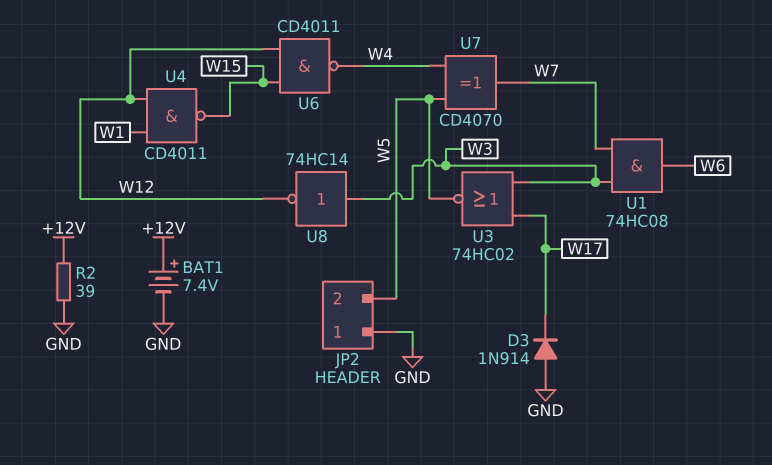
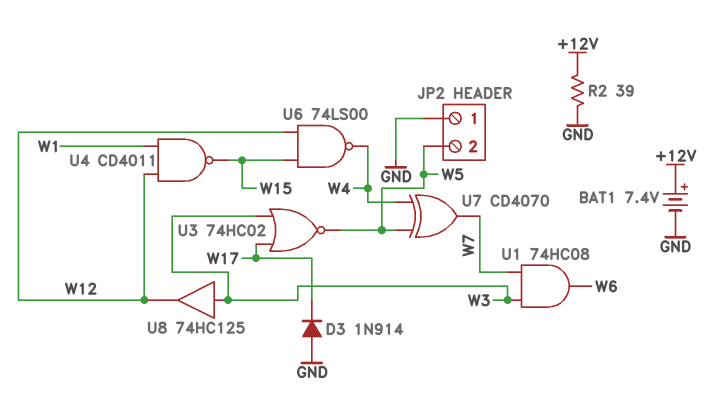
U6: NAND CD4011 (in W12, in W15, out W4) -> NAND 74LS00 (in W12, in W15, out W4)
U8: NOT 74HC14 (in W3, out W12) -> buffer 74HC125 (in W3, out W12)

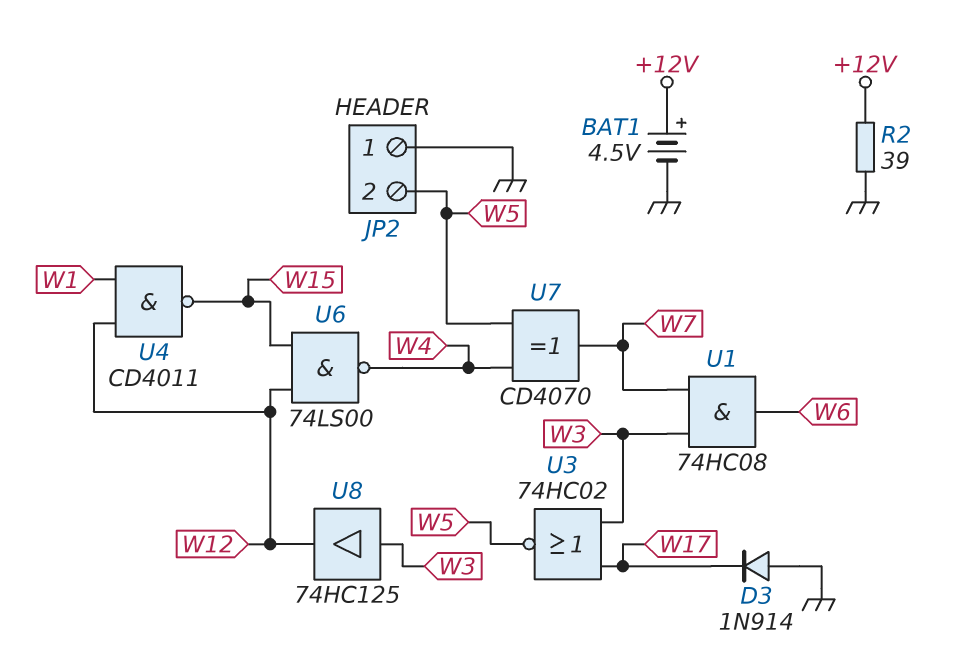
BAT1: 7.4V (plus +12V, minus GND) -> 4.5V (plus +12V, minus GND)

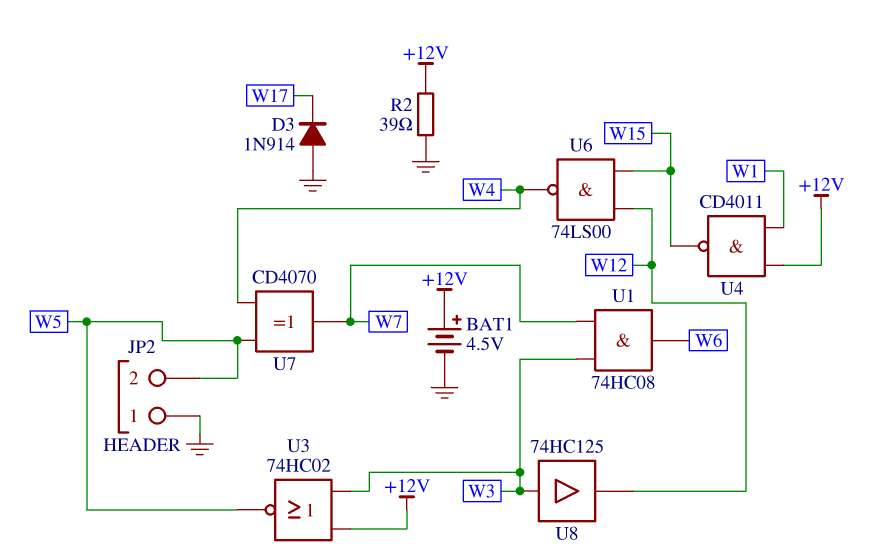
U3: NOR 74HC02 (in W3, in W17, out W5) -> NOR 74HC02 (in +12V, in W3, out W5)
U4: NAND CD4011 (in W1, in W12, out W15) -> NAND CD4011 (in +12V, in W1, out W15)

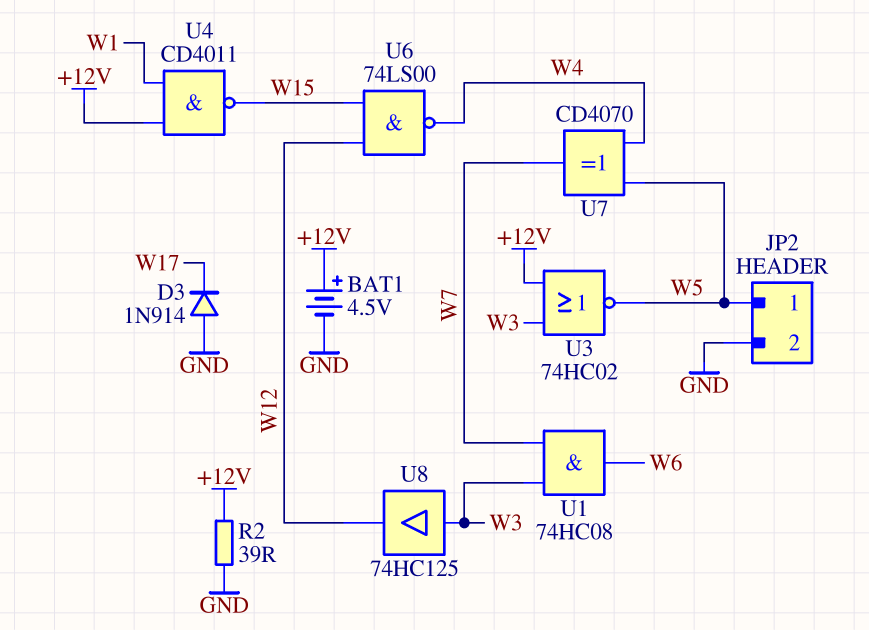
JP2 pin 1: GND -> W5
JP2 pin 2: W5 -> GND

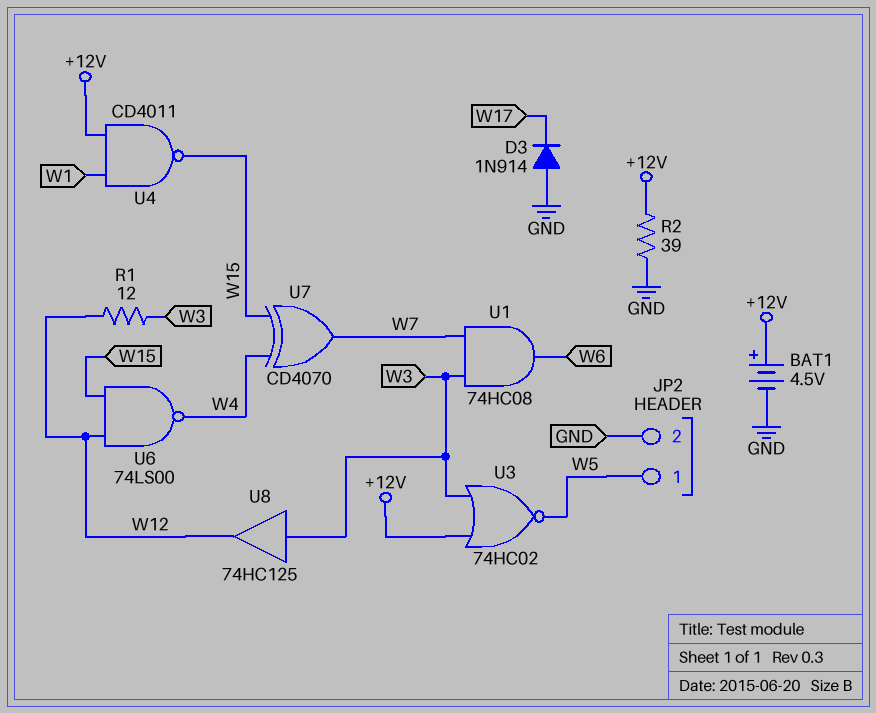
R1: none -> 12 (W3, W12)
U7: XOR CD4070 (in W4, in W5, out W7) -> XOR CD4070 (in W4, in W15, out W7)

